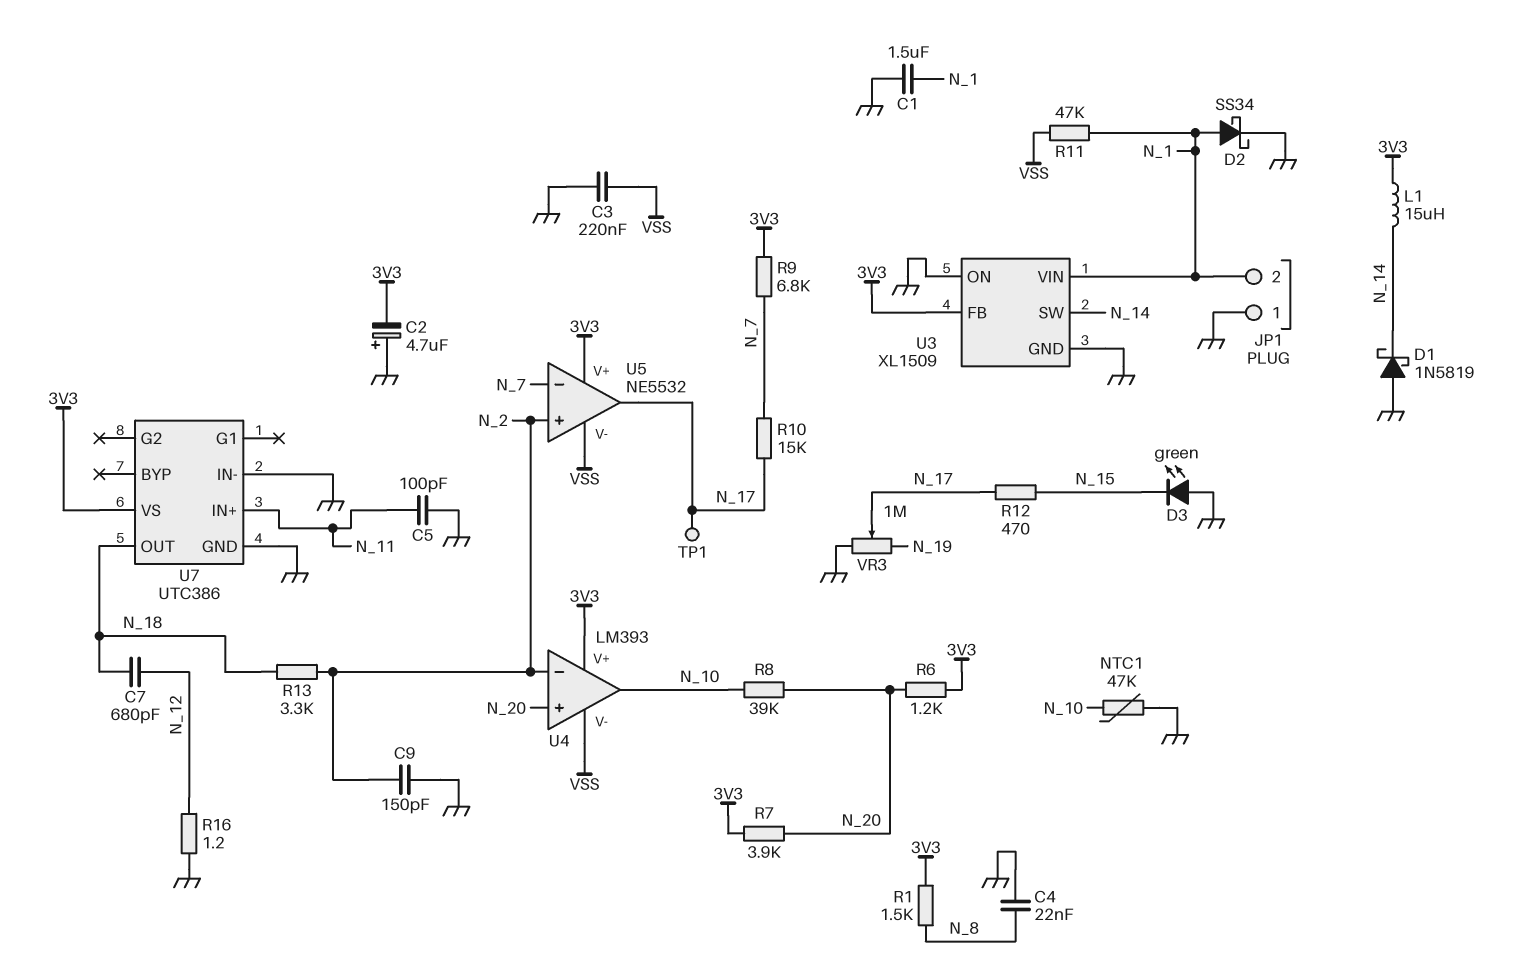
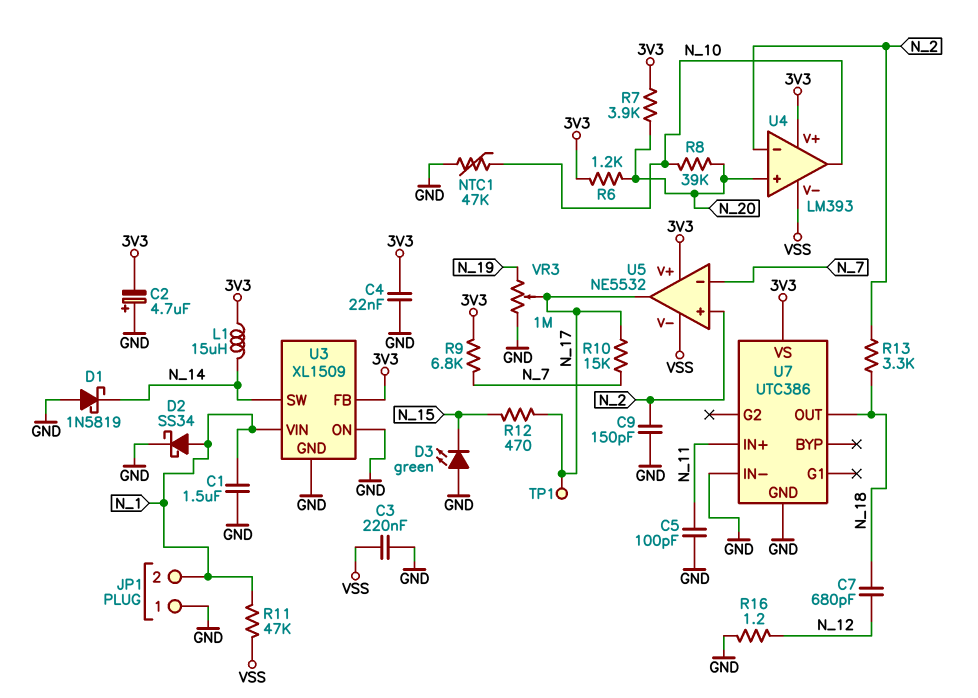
C4: 22nF (GND, N_8) -> 22nF (3V3, GND)
R1: 1.5k (3V3, N_8) -> none

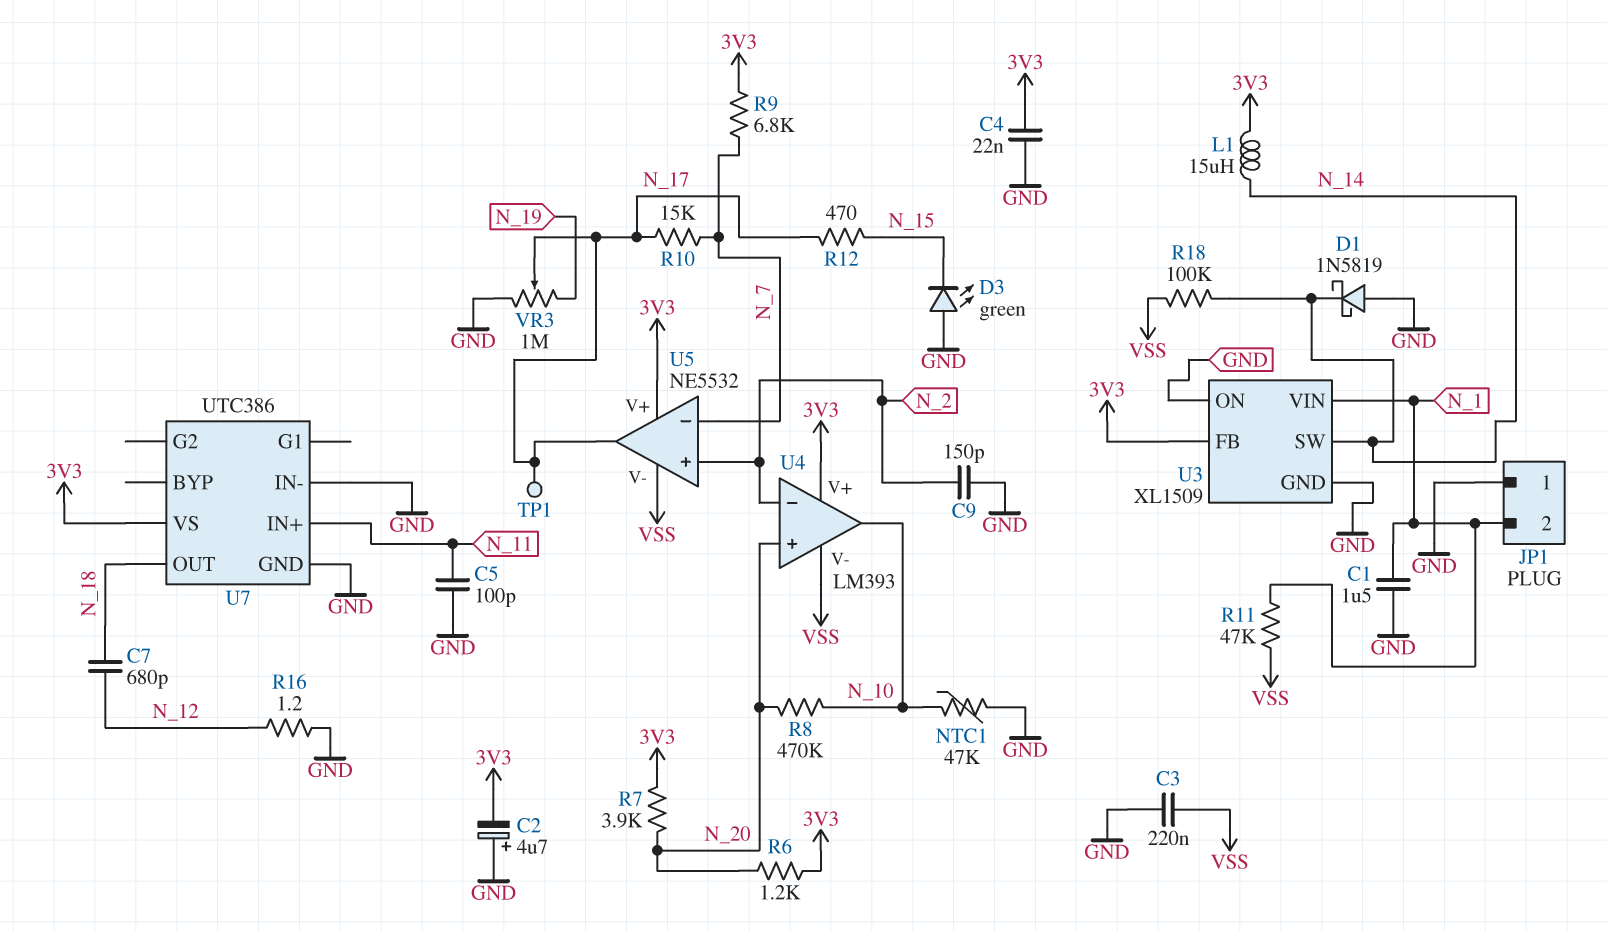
D2: schottky SS34 (A N_1, K GND) -> none
R8: 39k (N_10, N_20) -> 470k (N_10, N_20)
R13: 3.3k (N_2, N_18) -> none
R18: none -> 100k (N_14, VSS)

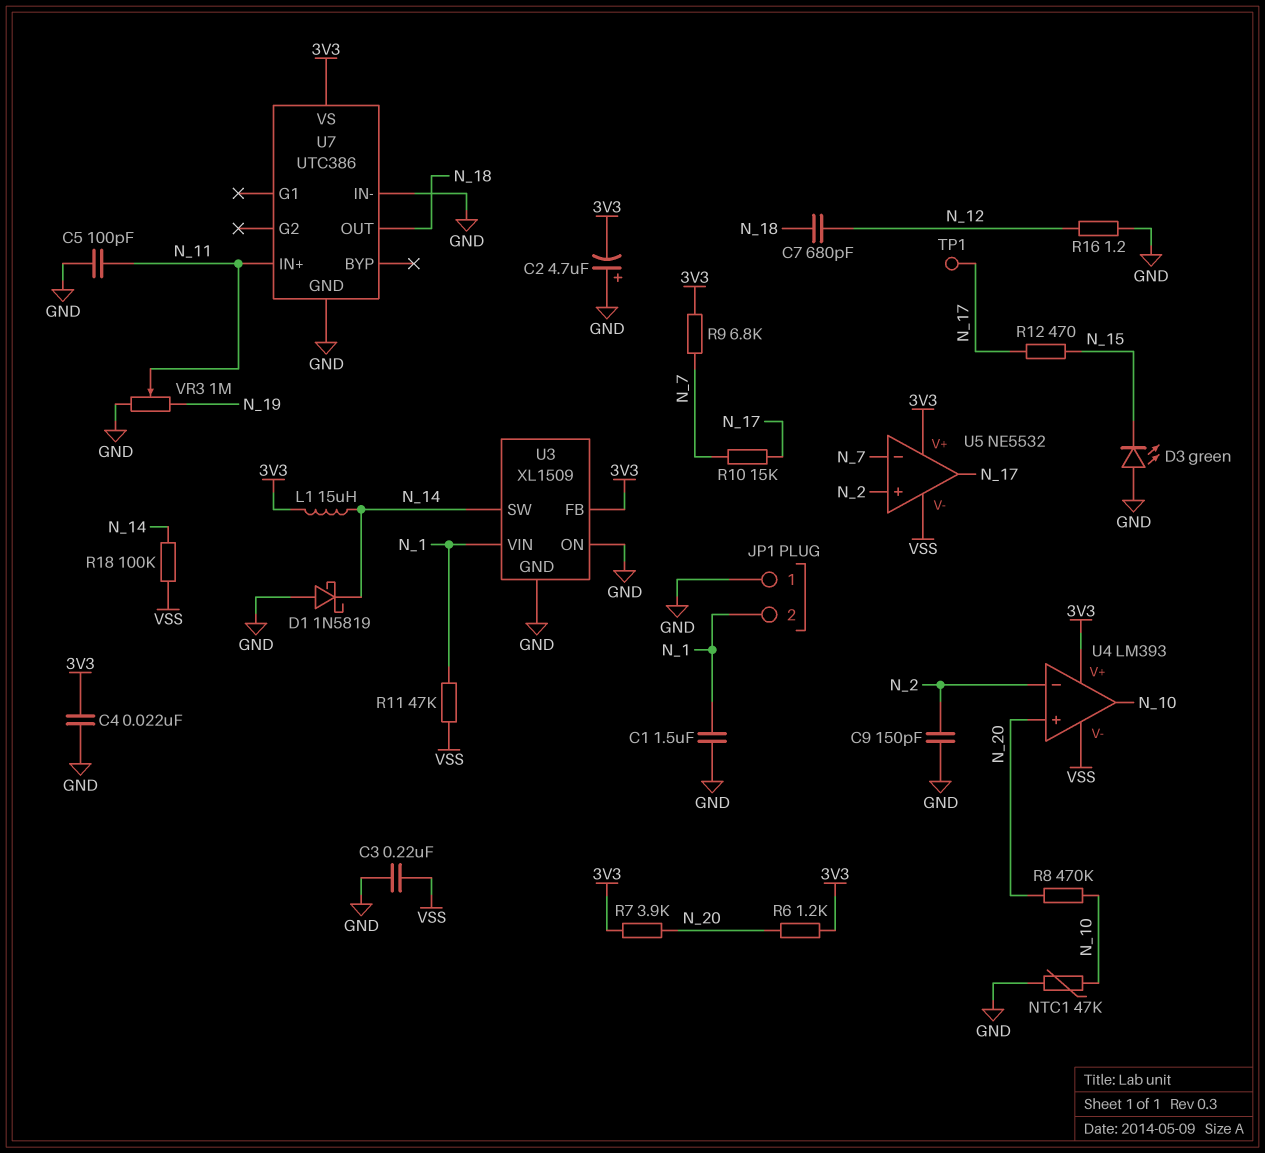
VR3: 1M (GND, N_19, wiper N_17) -> 1M (GND, N_19, wiper N_11)

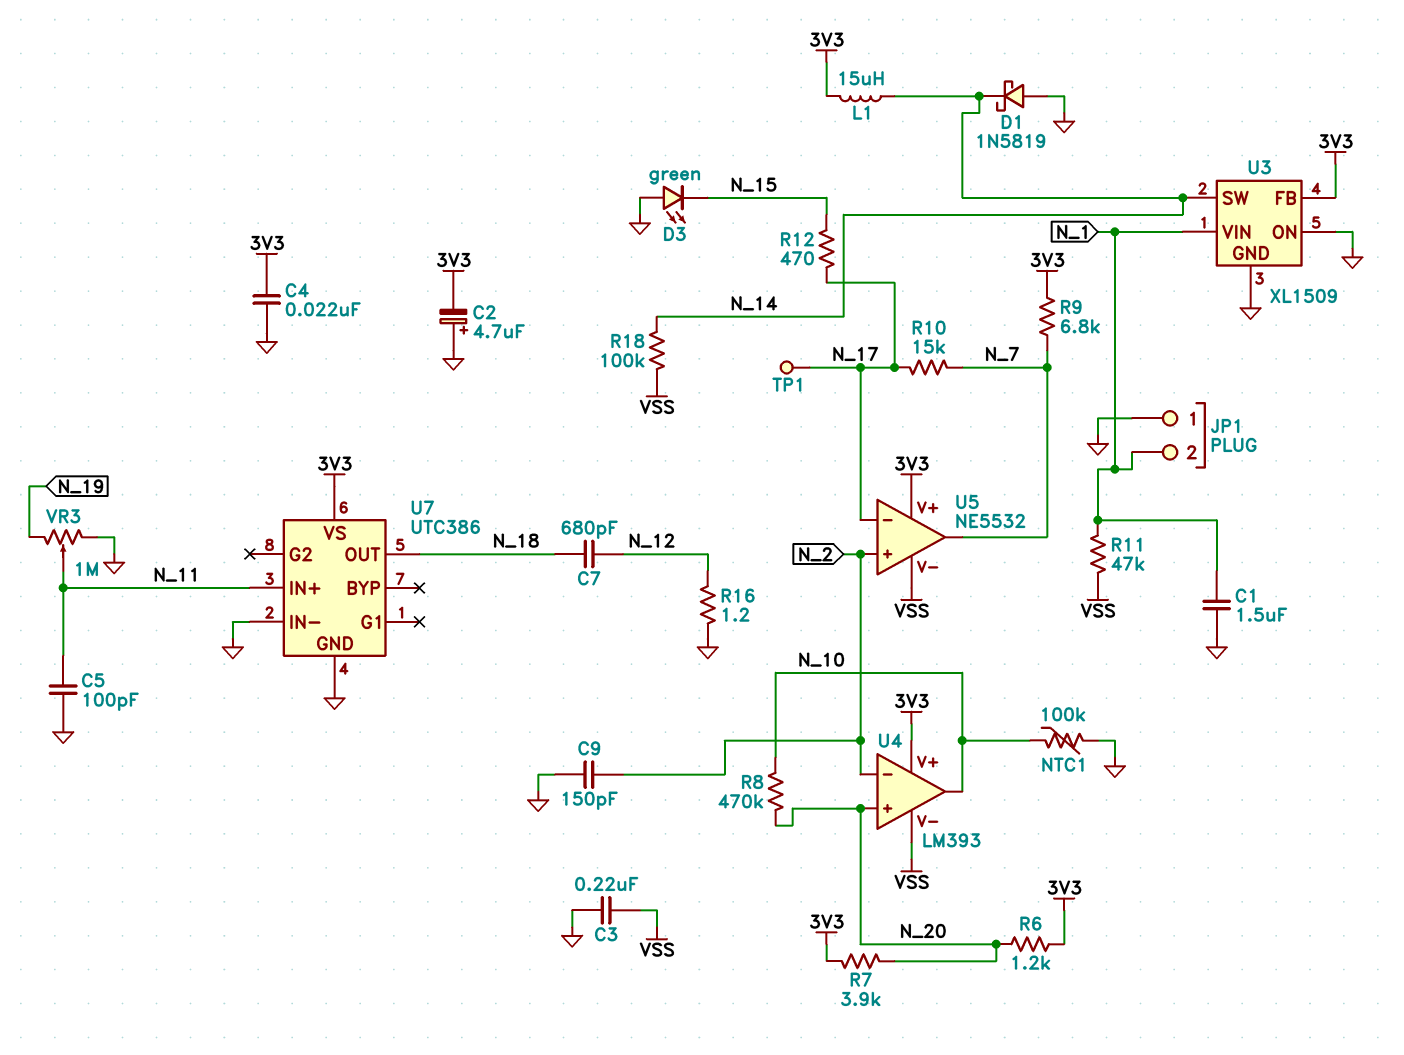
NTC1: 47k (GND, N_10) -> 100k (GND, N_10)
U5 pin in-: N_7 -> N_17
U5 pin out: N_17 -> N_7

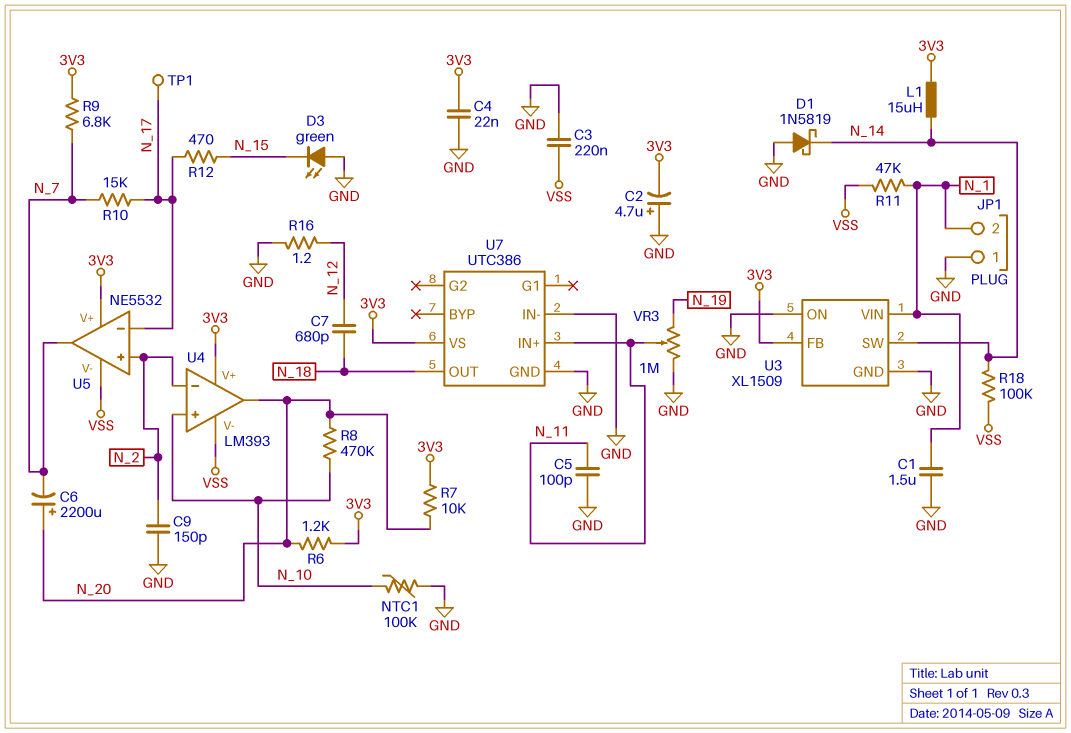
C6: none -> 2200uF (plus N_20, minus N_7)
R7: 3.9k (3V3, N_20) -> 10k (3V3, N_20)
U4 pin in+: N_20 -> N_10
U4 pin out: N_10 -> N_20

